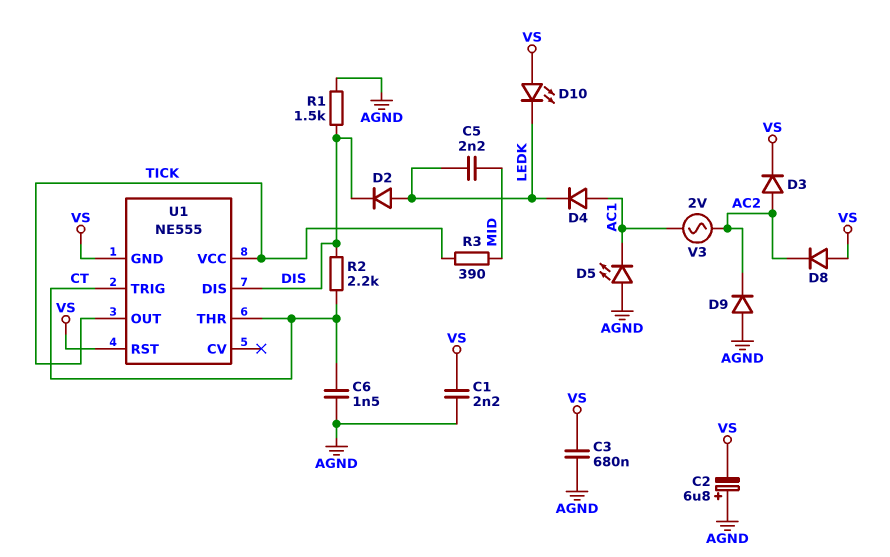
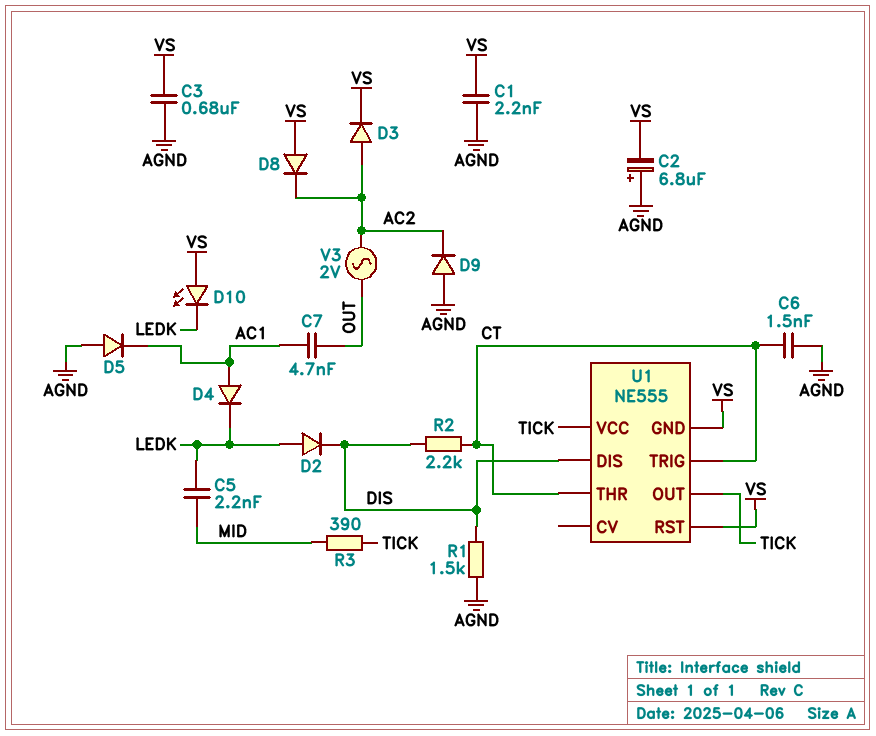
C7: none -> 4.7nF (AC1, OUT)
D5: LED (A AGND, K AC1) -> diode (A AGND, K AC1)
V3: AC 2V (AC1, AC2) -> AC 2V (AC2, OUT)

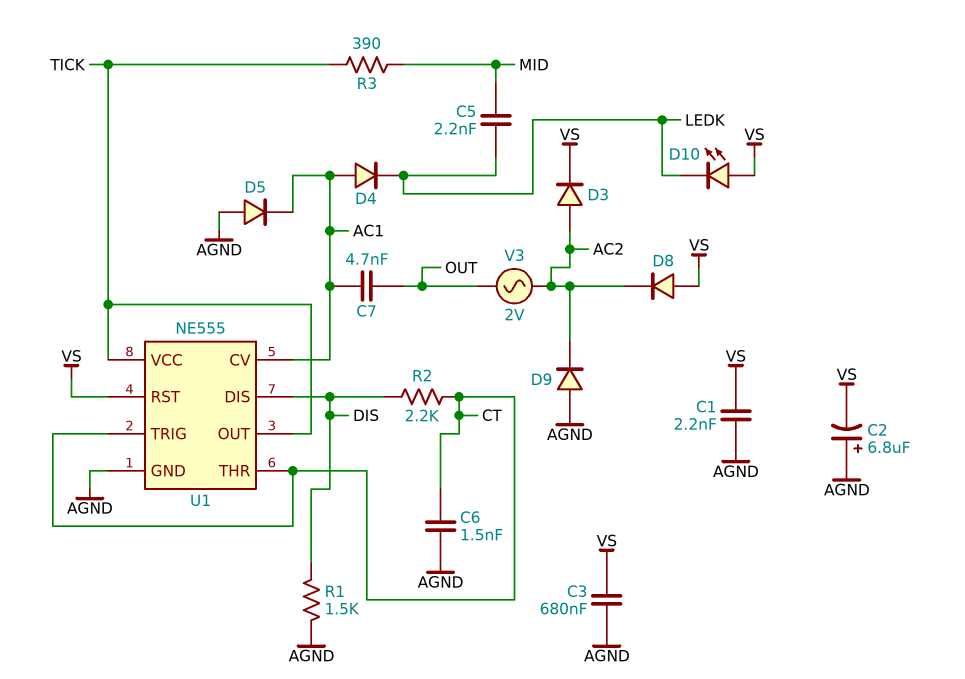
D2: diode (A LEDK, K DIS) -> none
U1 pin CV: none -> AC1
U1 pin GND: VS -> AGND

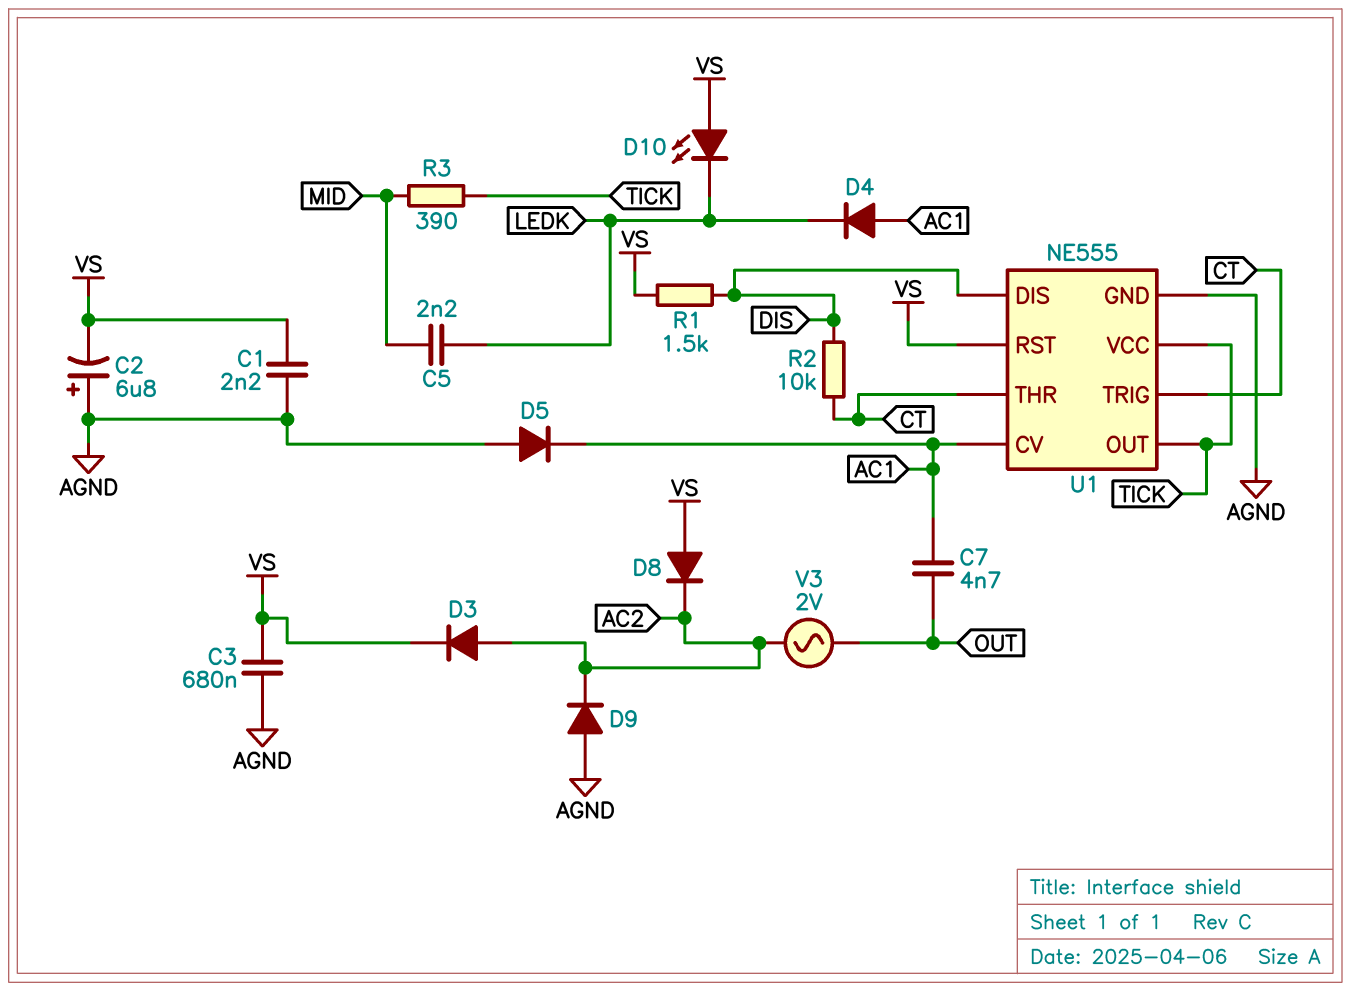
C6: 1.5nF (AGND, CT) -> none
R1: 1.5k (AGND, DIS) -> 1.5k (DIS, VS)
R2: 2.2k (CT, DIS) -> 10k (CT, DIS)

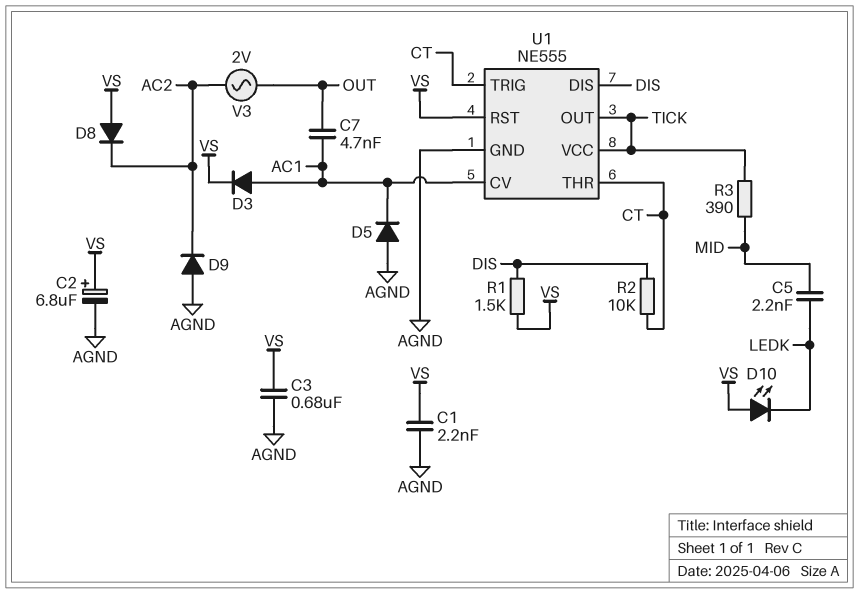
C2: 6.8uF (plus AGND, minus VS) -> 6.8uF (plus VS, minus AGND)
D3: diode (A AC2, K VS) -> diode (A AC1, K VS)
D4: diode (A AC1, K LEDK) -> none

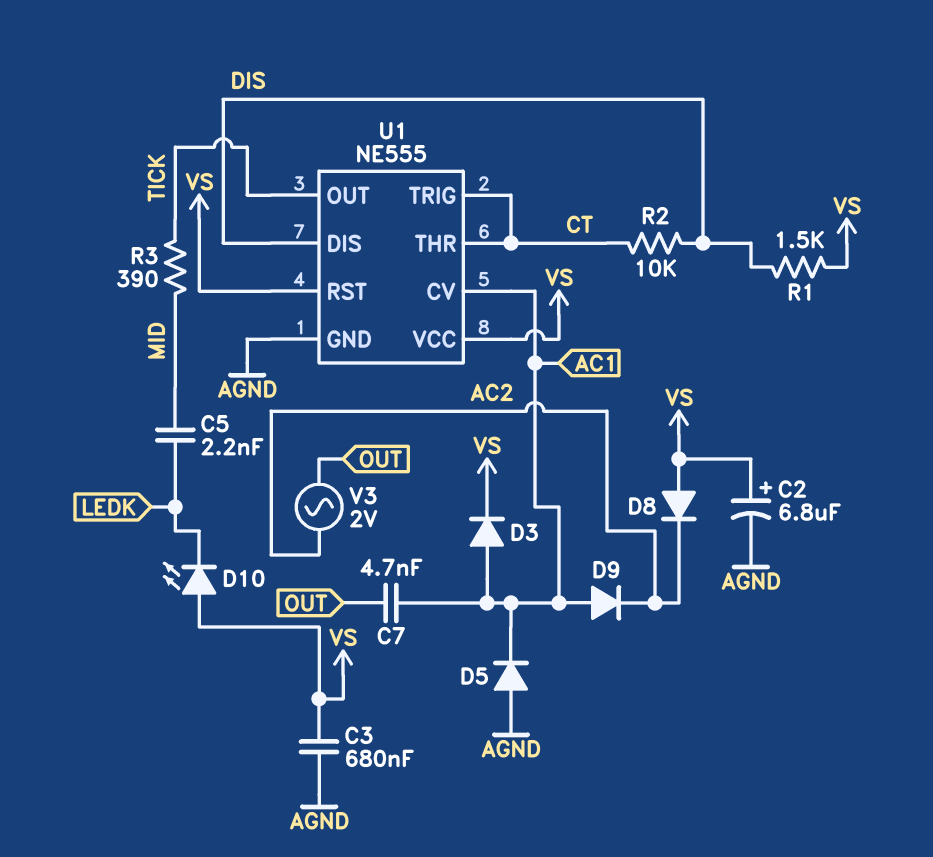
C1: 2.2nF (AGND, VS) -> none
D9: diode (A AGND, K AC2) -> diode (A AC1, K AC2)
U1 pin VCC: TICK -> VS

